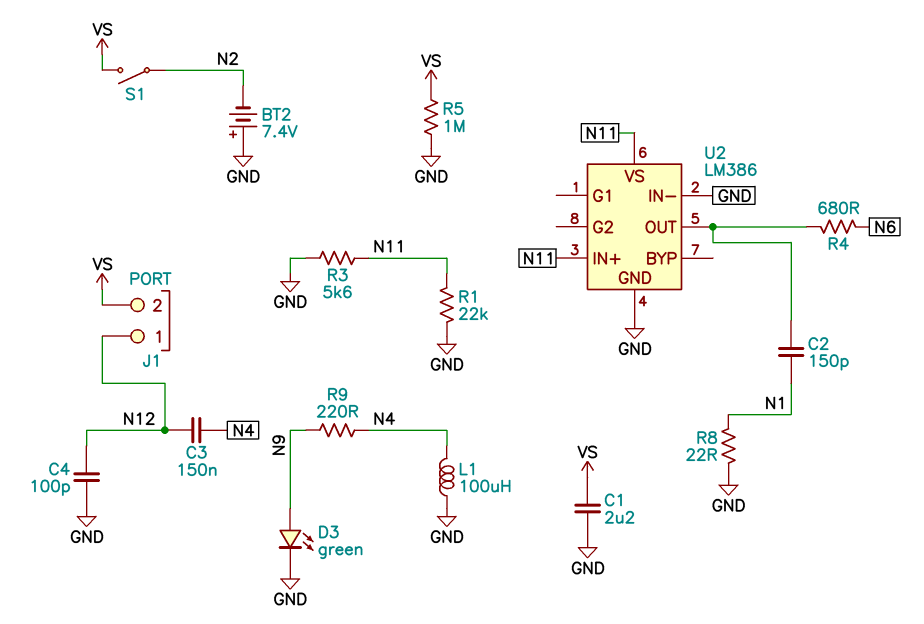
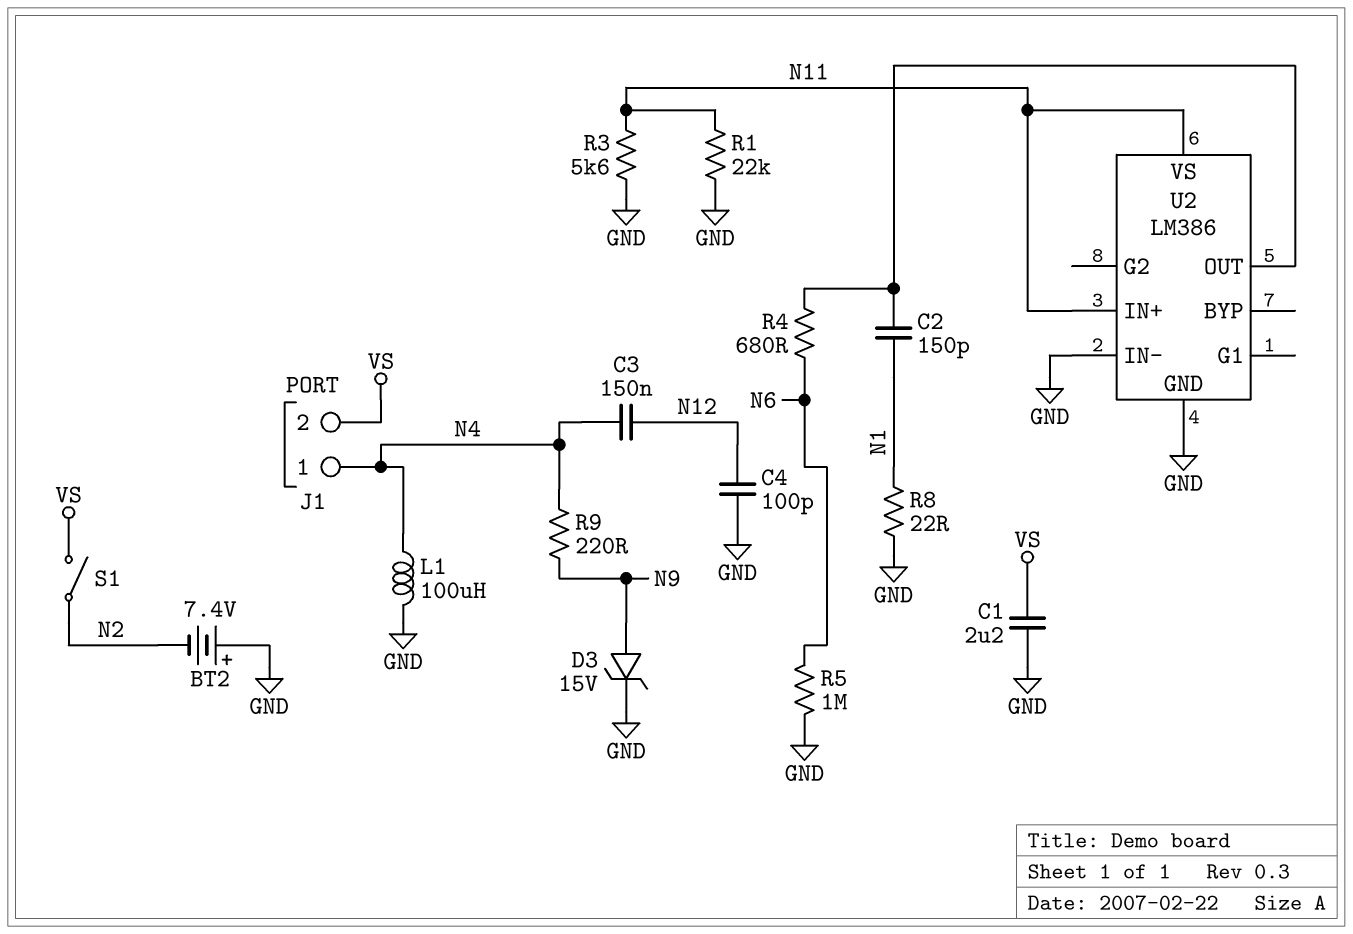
D3: LED green (A N9, K GND) -> zener 15V (A N9, K GND)
J1 pin 1: N12 -> N4
R5: 1M (GND, VS) -> 1M (GND, N6)

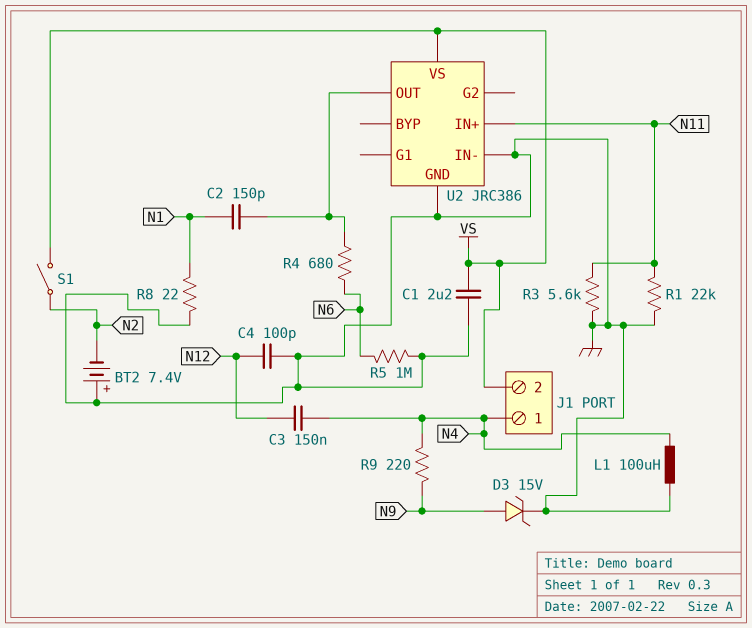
U2: LM386 -> JRC386
U2 pin VS: N11 -> VS

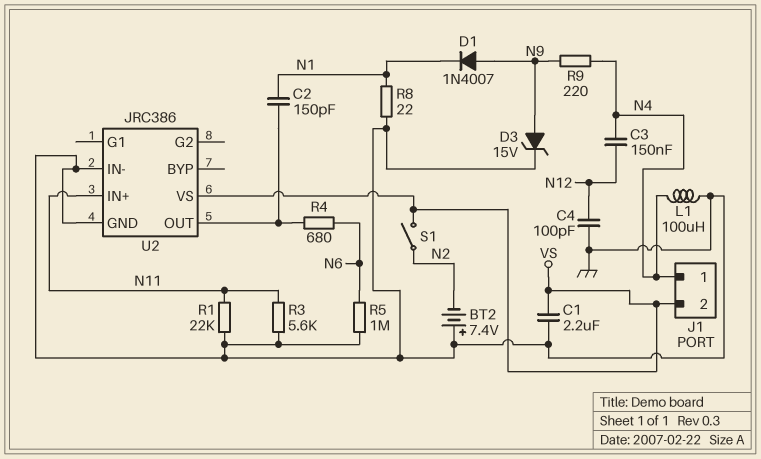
D1: none -> diode 1N4007 (A N9, K N1)

